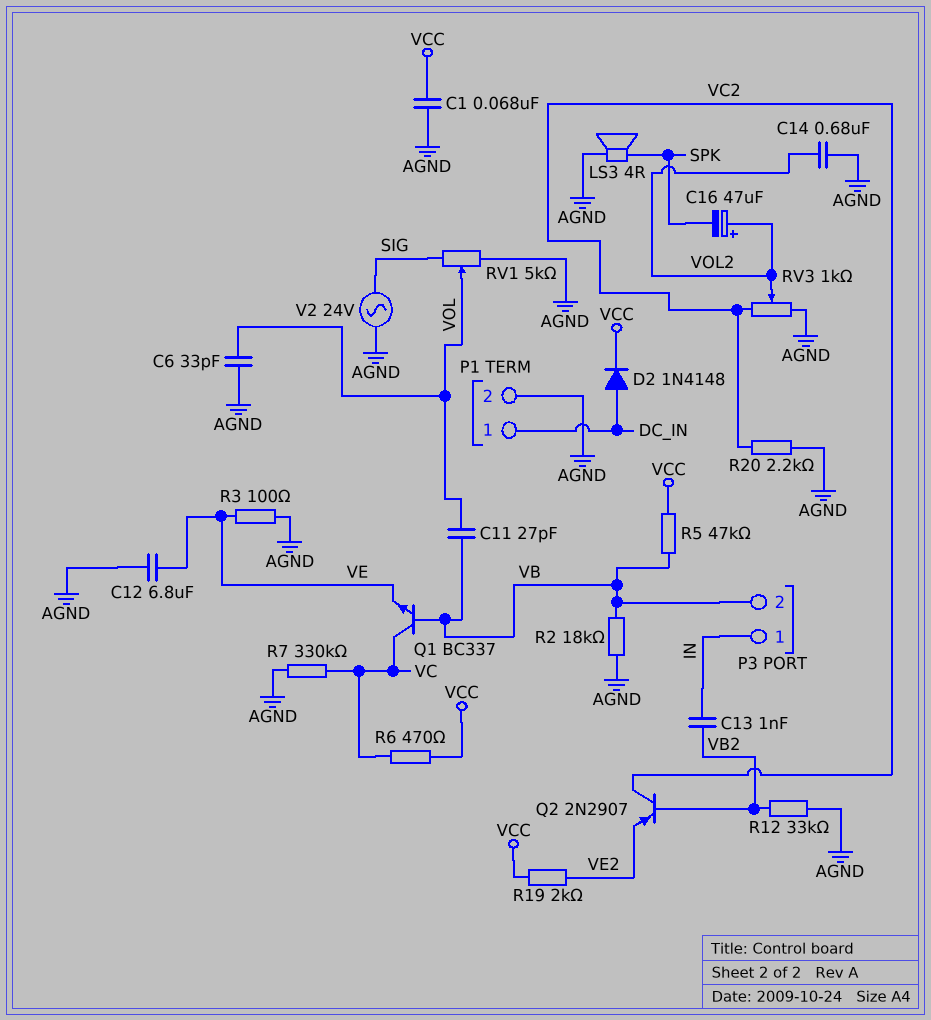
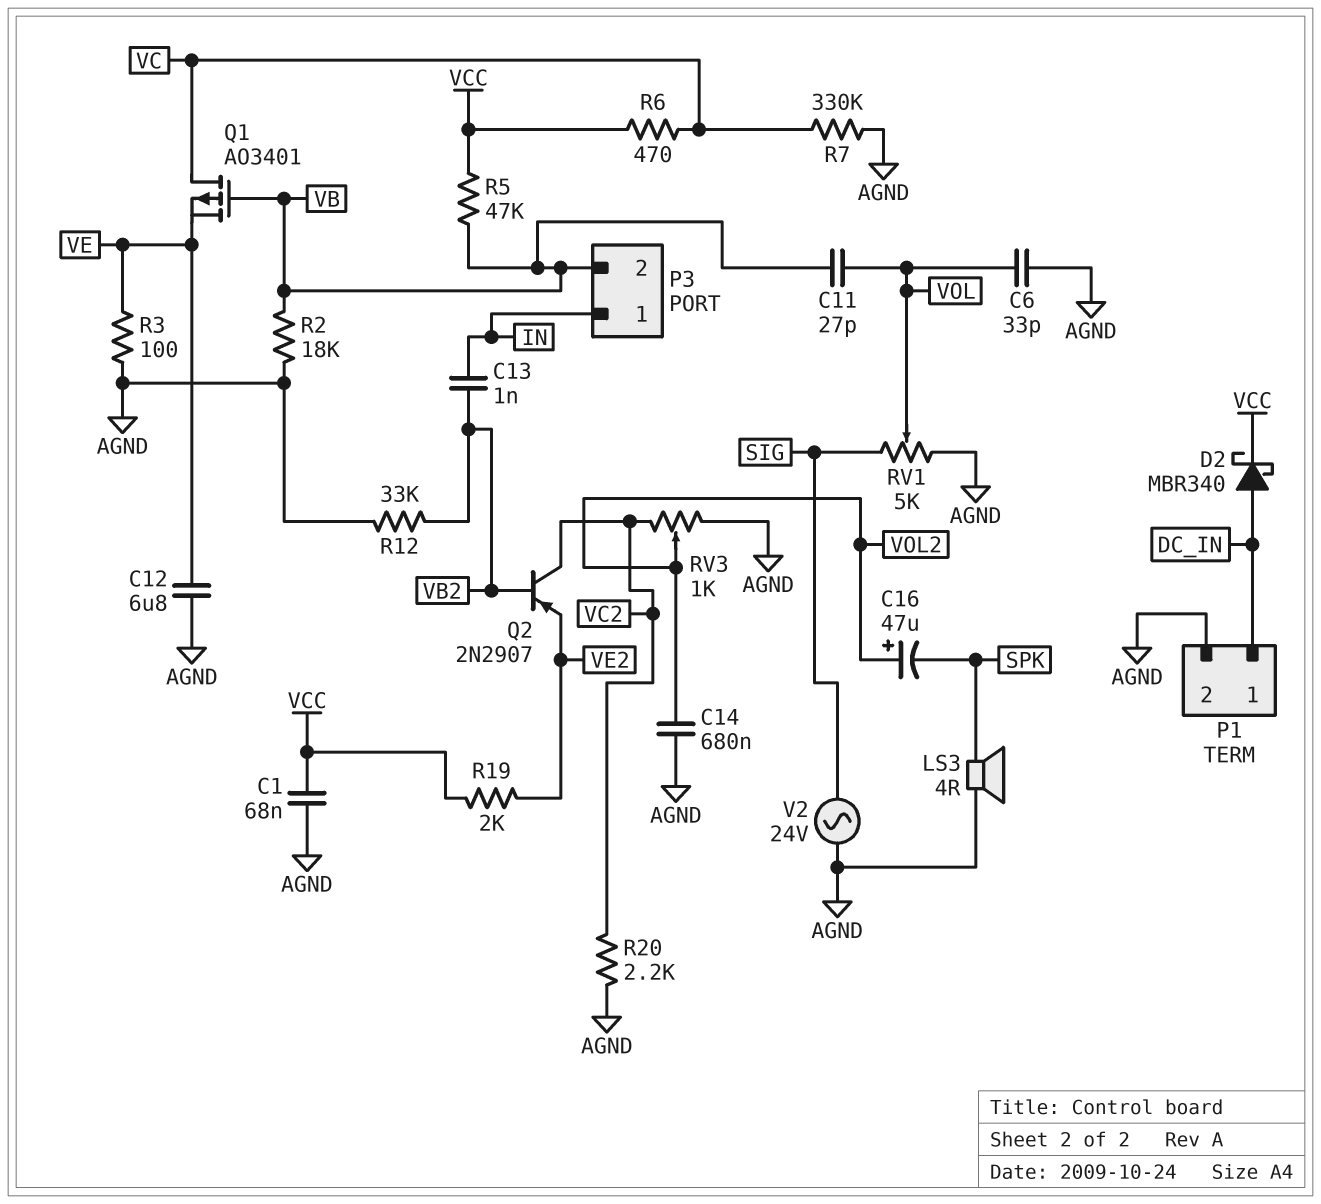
D2: diode 1N4148 (A DC_IN, K VCC) -> schottky MBR340 (A DC_IN, K VCC)
Q1: NPN BC337 (B VB, C VC, E VE) -> PMOS AO3401 (G VB, D VC, S VE)

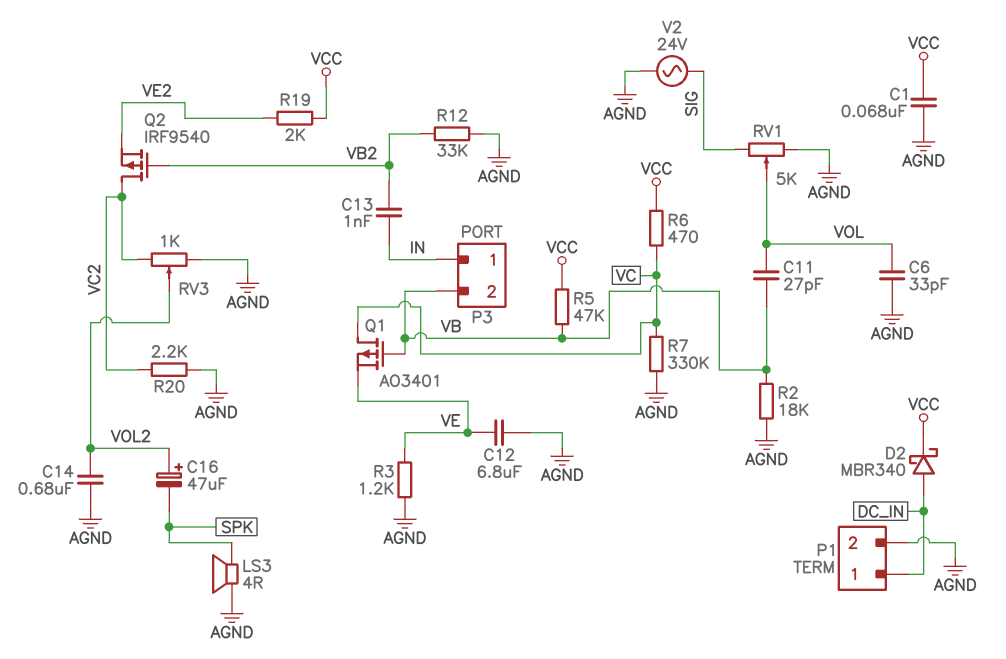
Q2: PNP 2N2907 (B VB2, C VC2, E VE2) -> PMOS IRF9540 (G VB2, D VC2, S VE2)
R3: 100 (AGND, VE) -> 1.2k (AGND, VE)

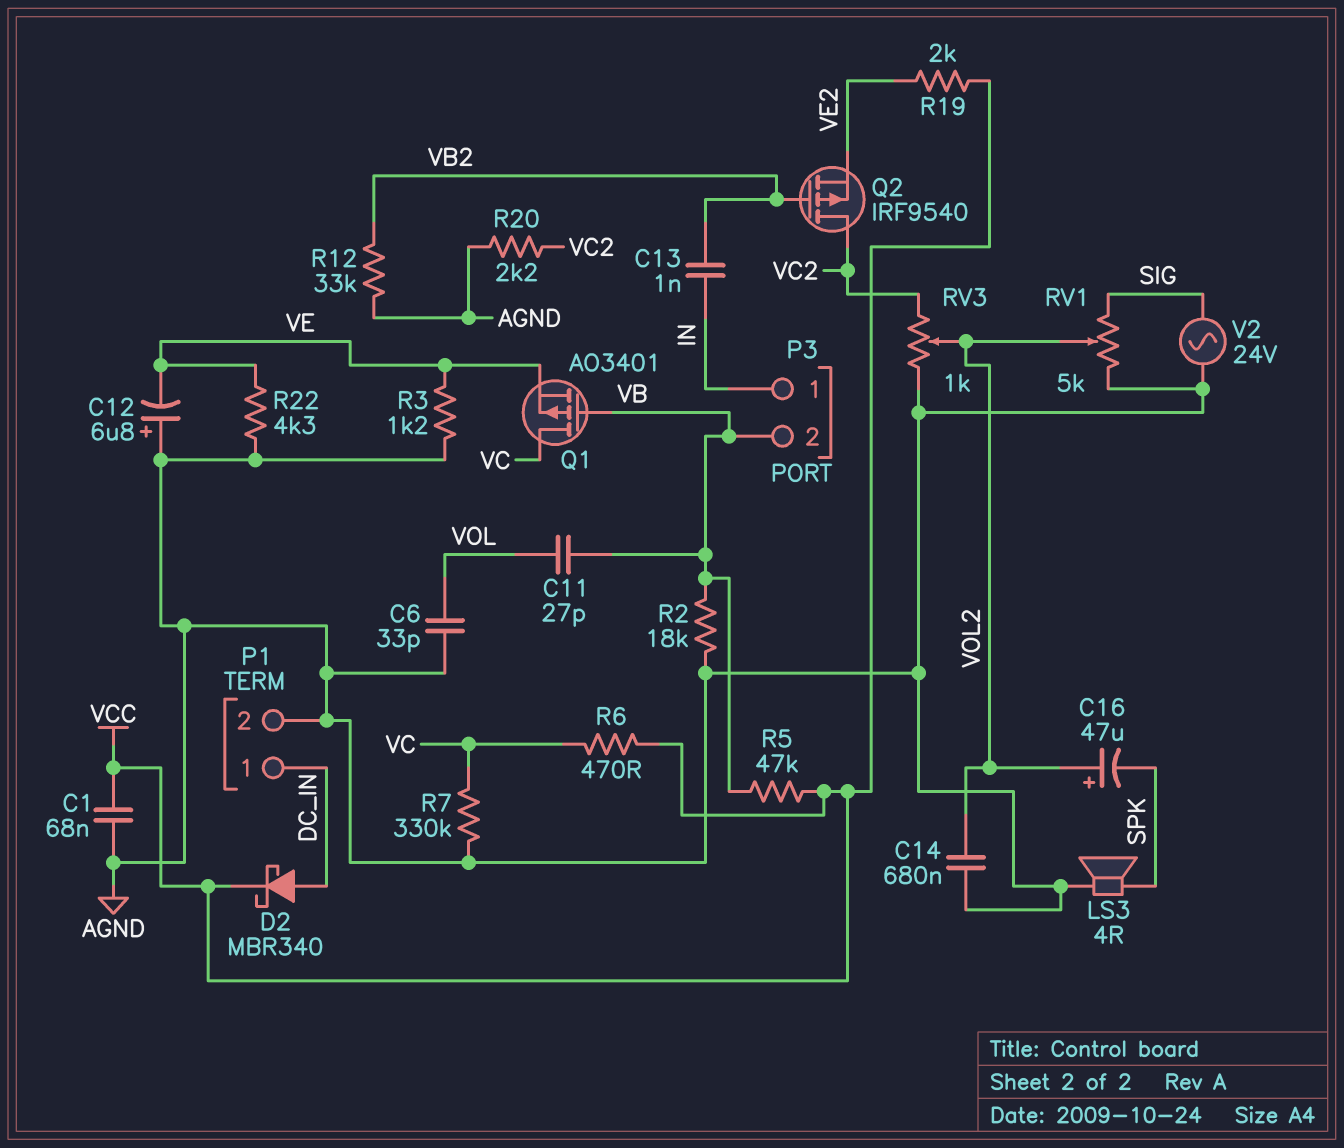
C12: 6.8uF (AGND, VE) -> 6.8uF (plus AGND, minus VE)
R22: none -> 4.3k (AGND, VE)
RV1: 5k (AGND, SIG, wiper VOL) -> 5k (AGND, SIG, wiper VOL2)

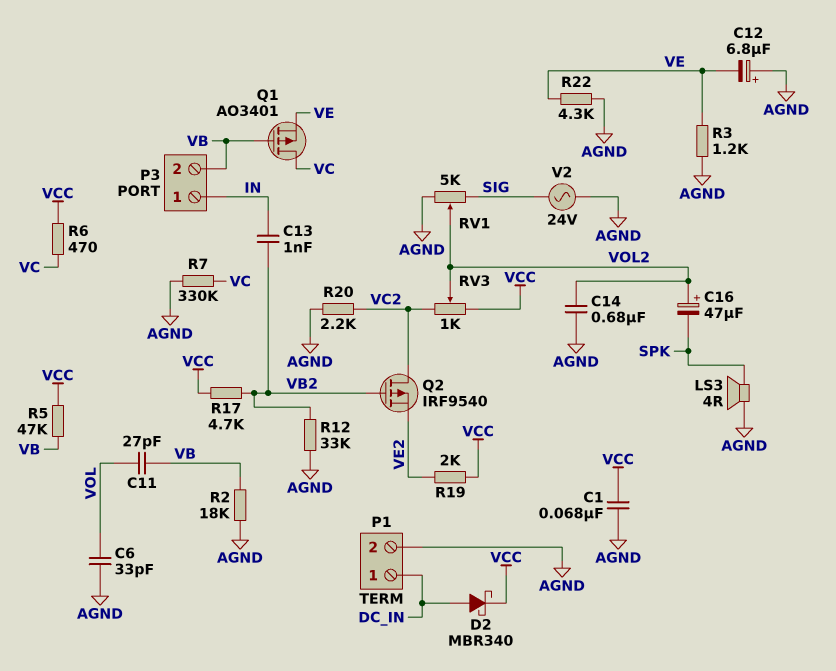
R17: none -> 4.7k (VB2, VCC)
RV3: 1k (AGND, VC2, wiper VOL2) -> 1k (VC2, VCC, wiper VOL2)

